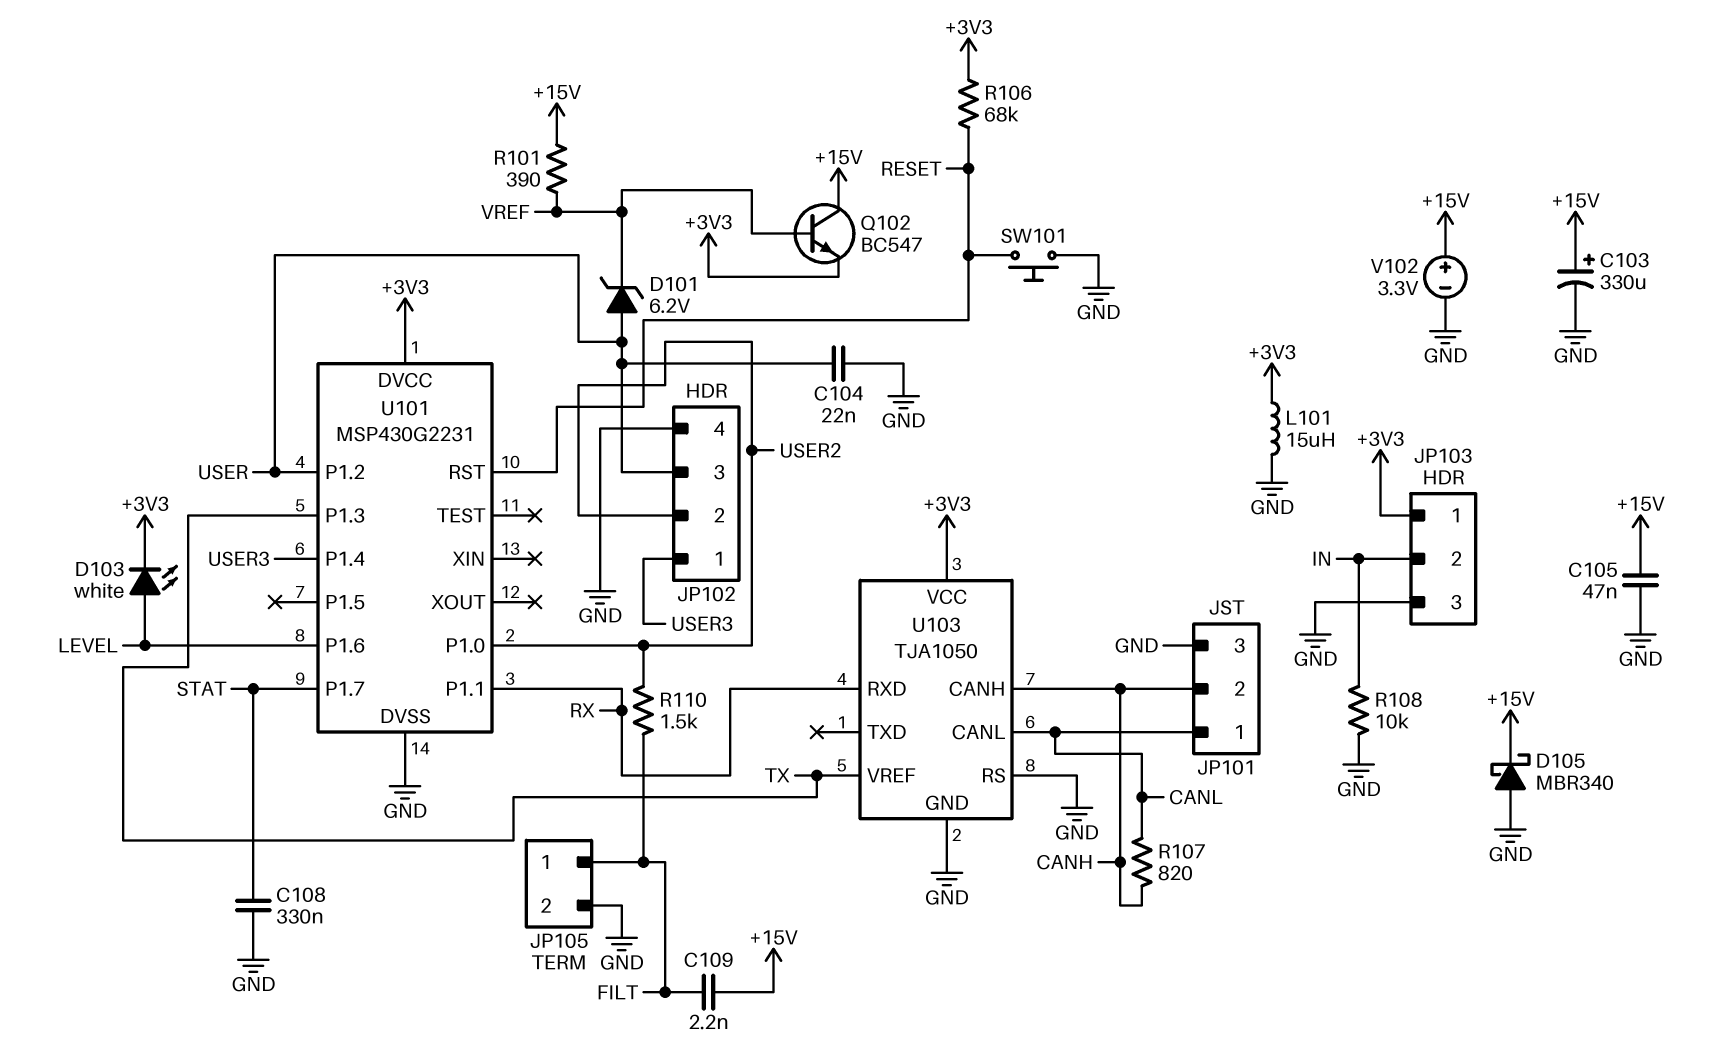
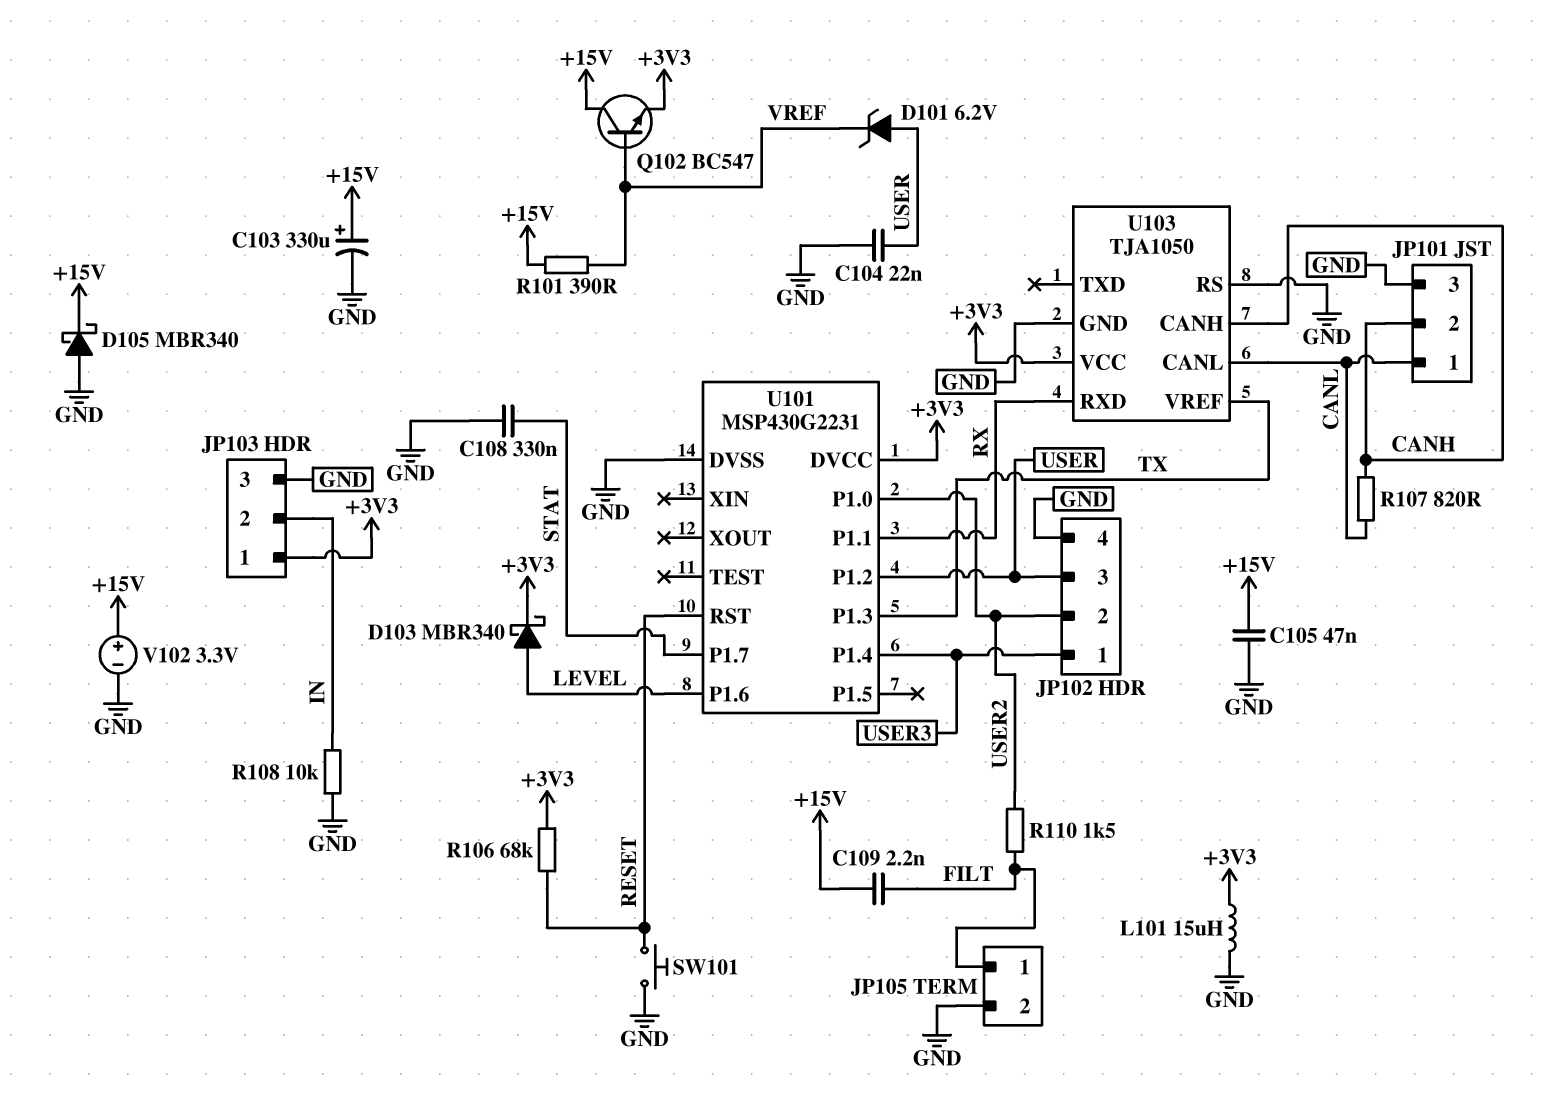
D103: LED white (A LEVEL, K +3V3) -> schottky MBR340 (A LEVEL, K +3V3)

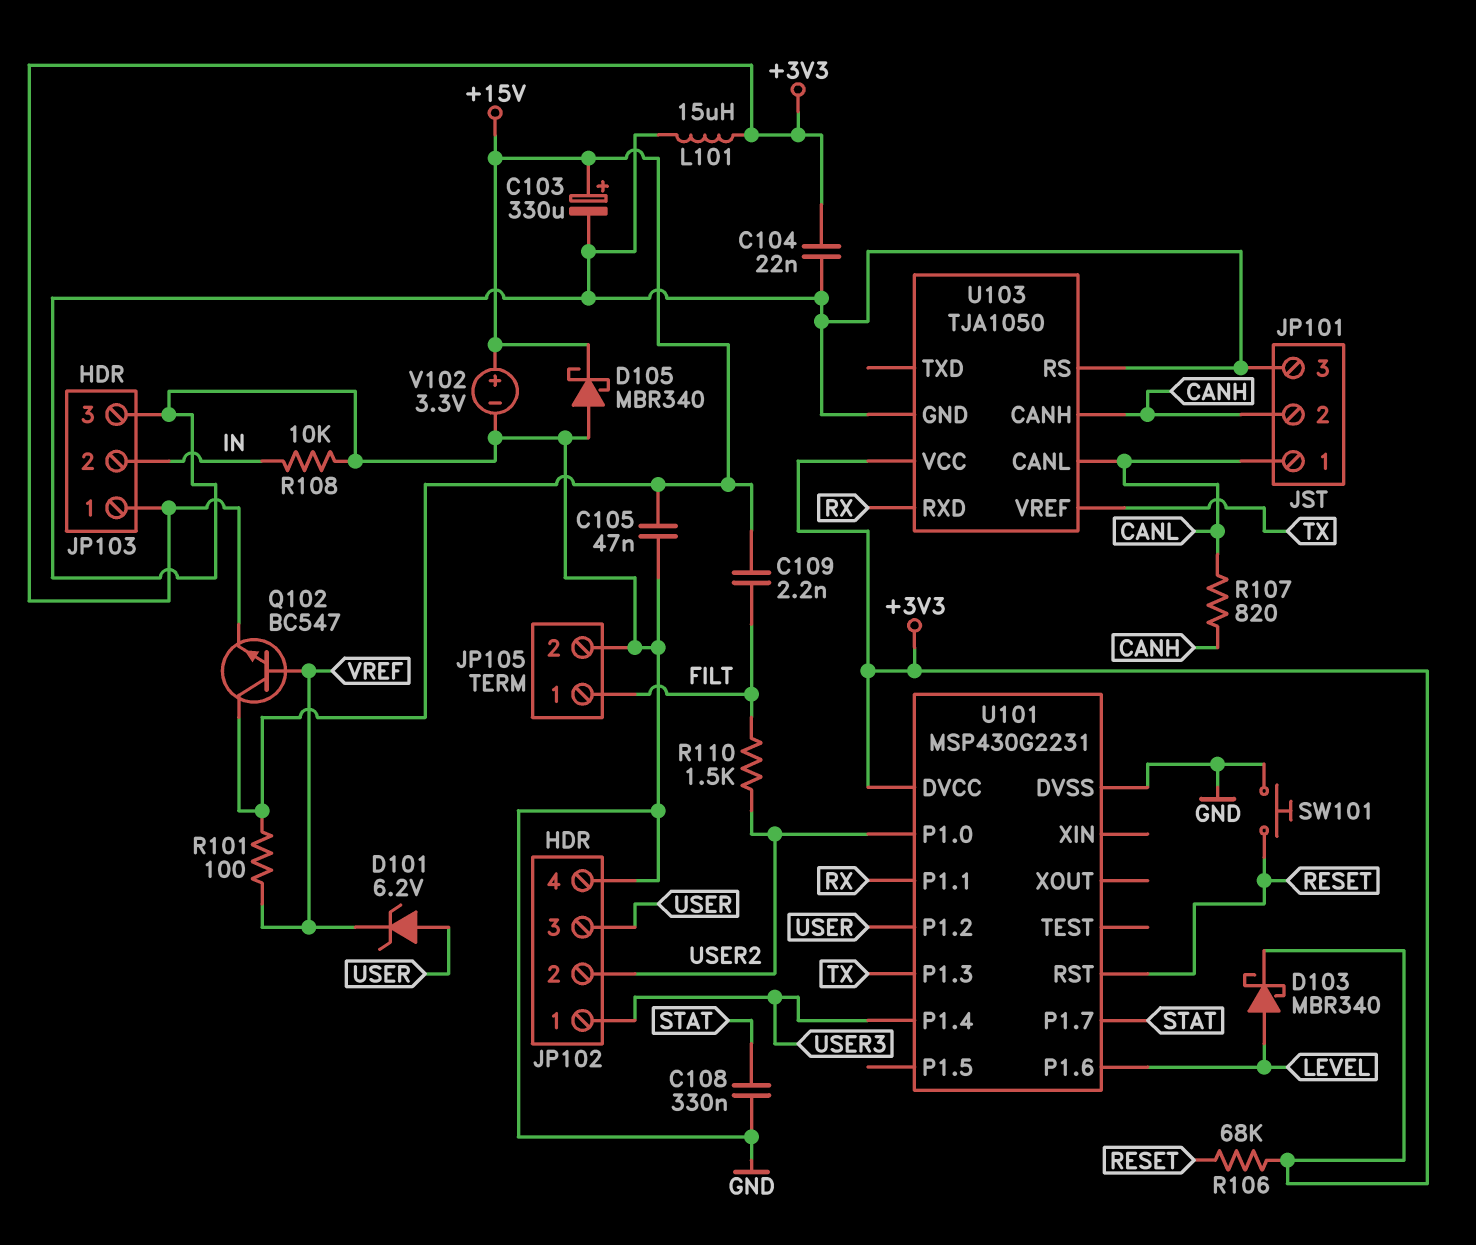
C104: 22nF (GND, USER) -> 22nF (+3V3, GND)
R101: 390 (+15V, VREF) -> 100 (+15V, VREF)

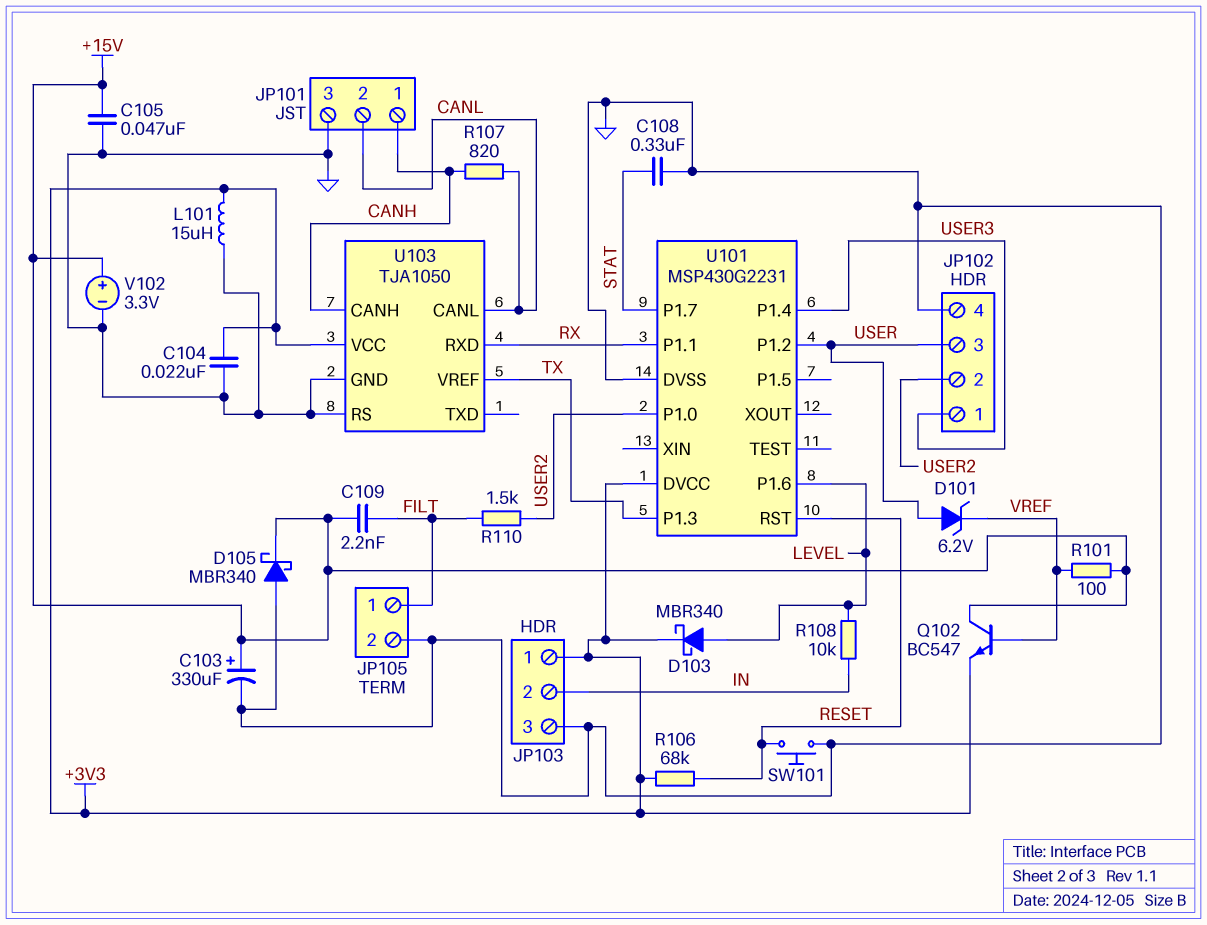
JP101 pin 1: CANL -> CANH
JP101 pin 2: CANH -> CANL
R108: 10k (GND, IN) -> 10k (IN, LEVEL)

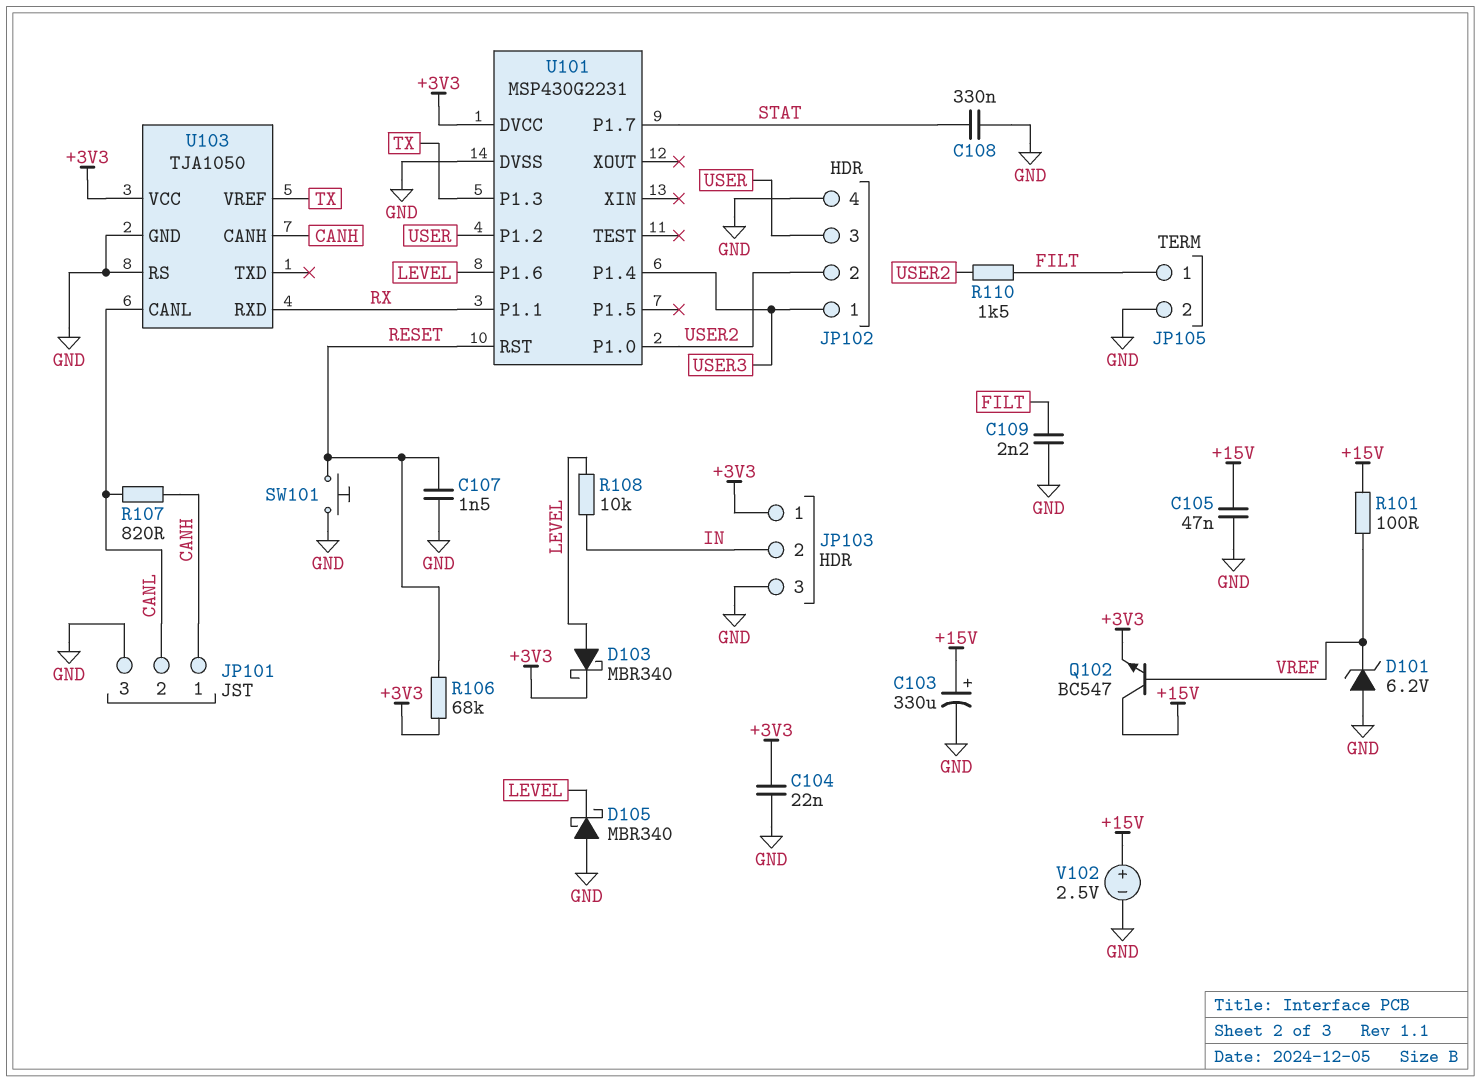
C107: none -> 1.5nF (GND, RESET)
C109: 2.2nF (+15V, FILT) -> 2.2nF (FILT, GND)
D101: zener 6.2V (A USER, K VREF) -> zener 6.2V (A GND, K VREF)
D105: schottky MBR340 (A GND, K +15V) -> schottky MBR340 (A GND, K LEVEL)
L101: 15uH (+3V3, GND) -> none
V102: 3.3V (plus +15V, minus GND) -> 2.5V (plus +15V, minus GND)

